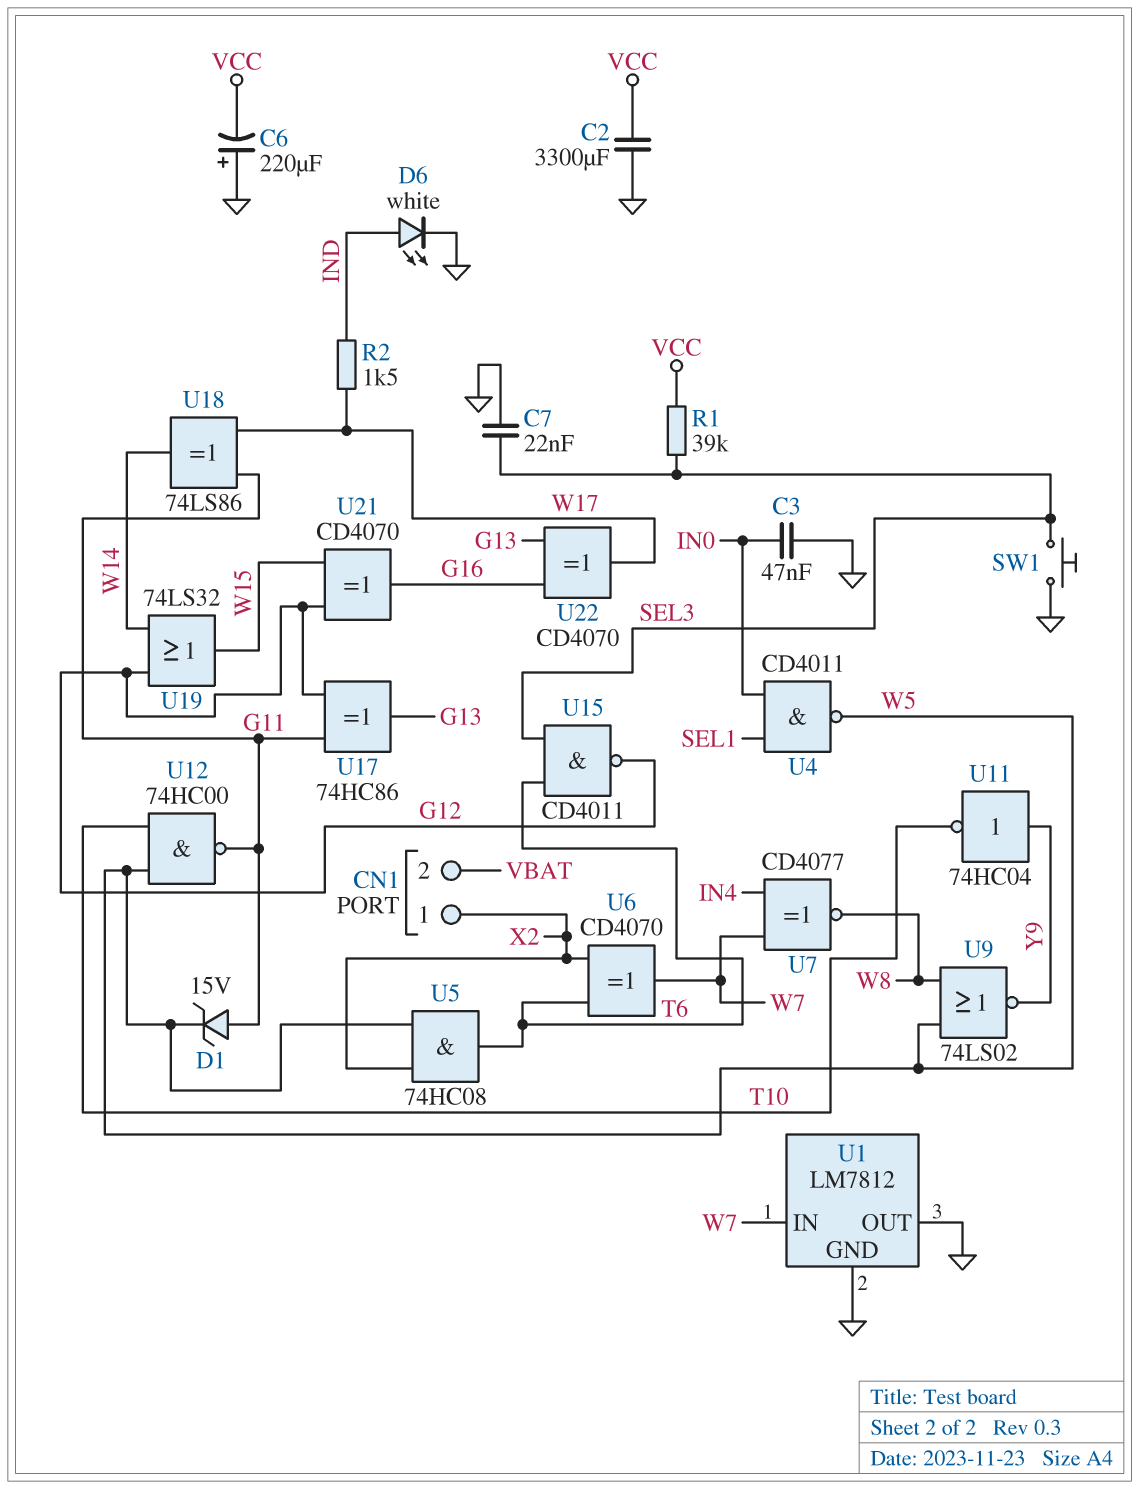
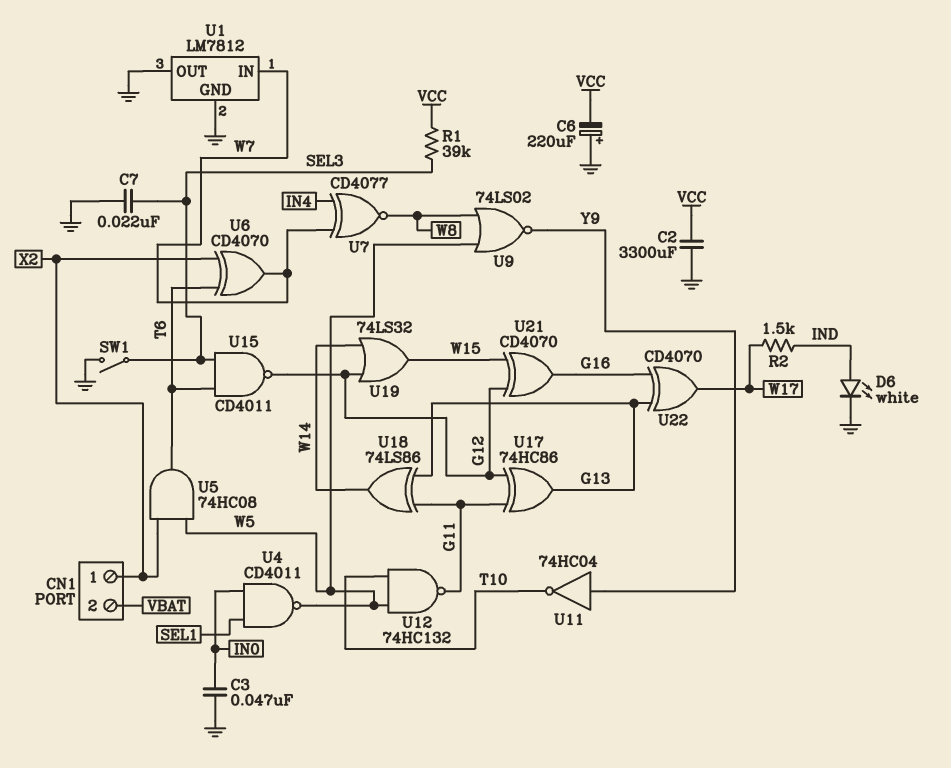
D1: zener 15V (A G11, K W5) -> none
SW1: button (GND, SEL3) -> switch (GND, SEL3)
U12: NAND 74HC00 (in T10, in W5, out G11) -> NAND 74HC132 (in T10, in W5, out G11)
U18: XOR 74LS86 (in G11, in W17, out W14) -> XOR 74LS86 (in G11, in G13, out W14)

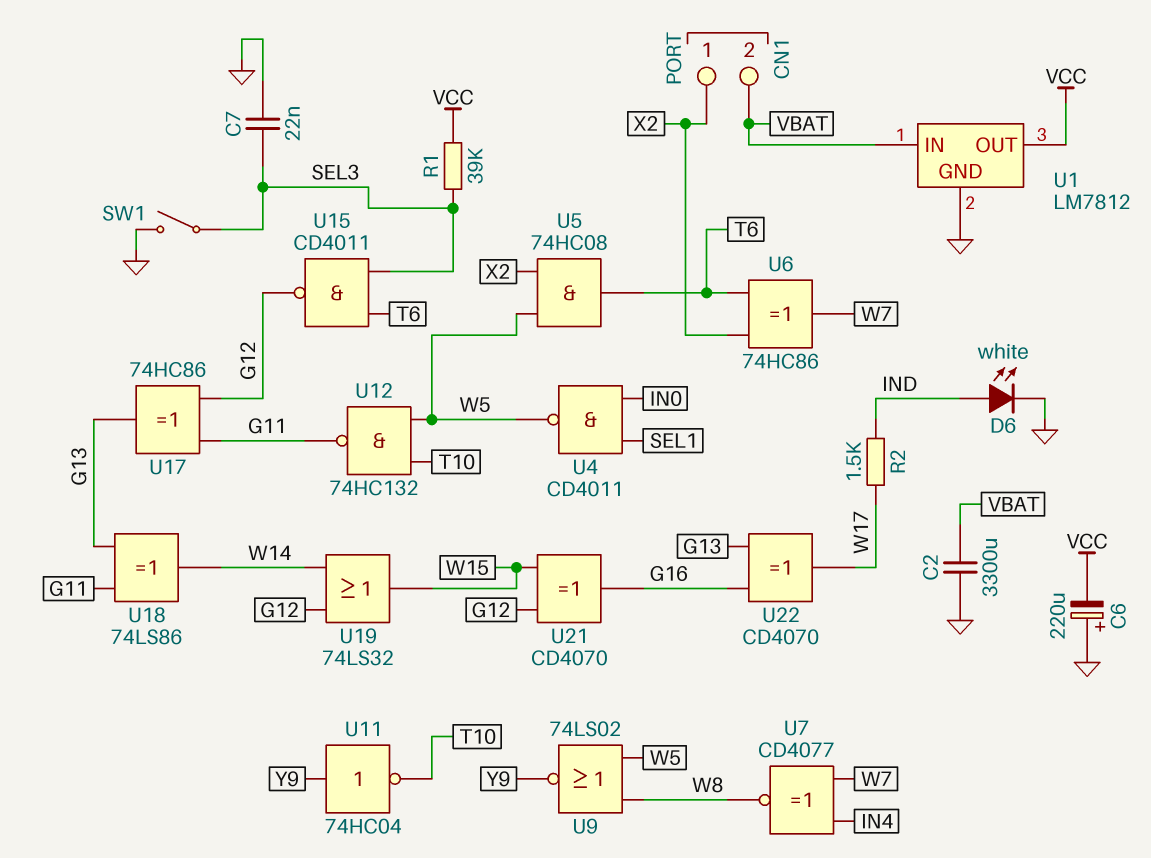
C2: 3300uF (GND, VCC) -> 3300uF (GND, VBAT)
C3: 47nF (GND, IN0) -> none
U1 pin IN: W7 -> VBAT
U1 pin OUT: GND -> VCC
U6: XOR CD4070 (in T6, in X2, out W7) -> XOR 74HC86 (in T6, in X2, out W7)

